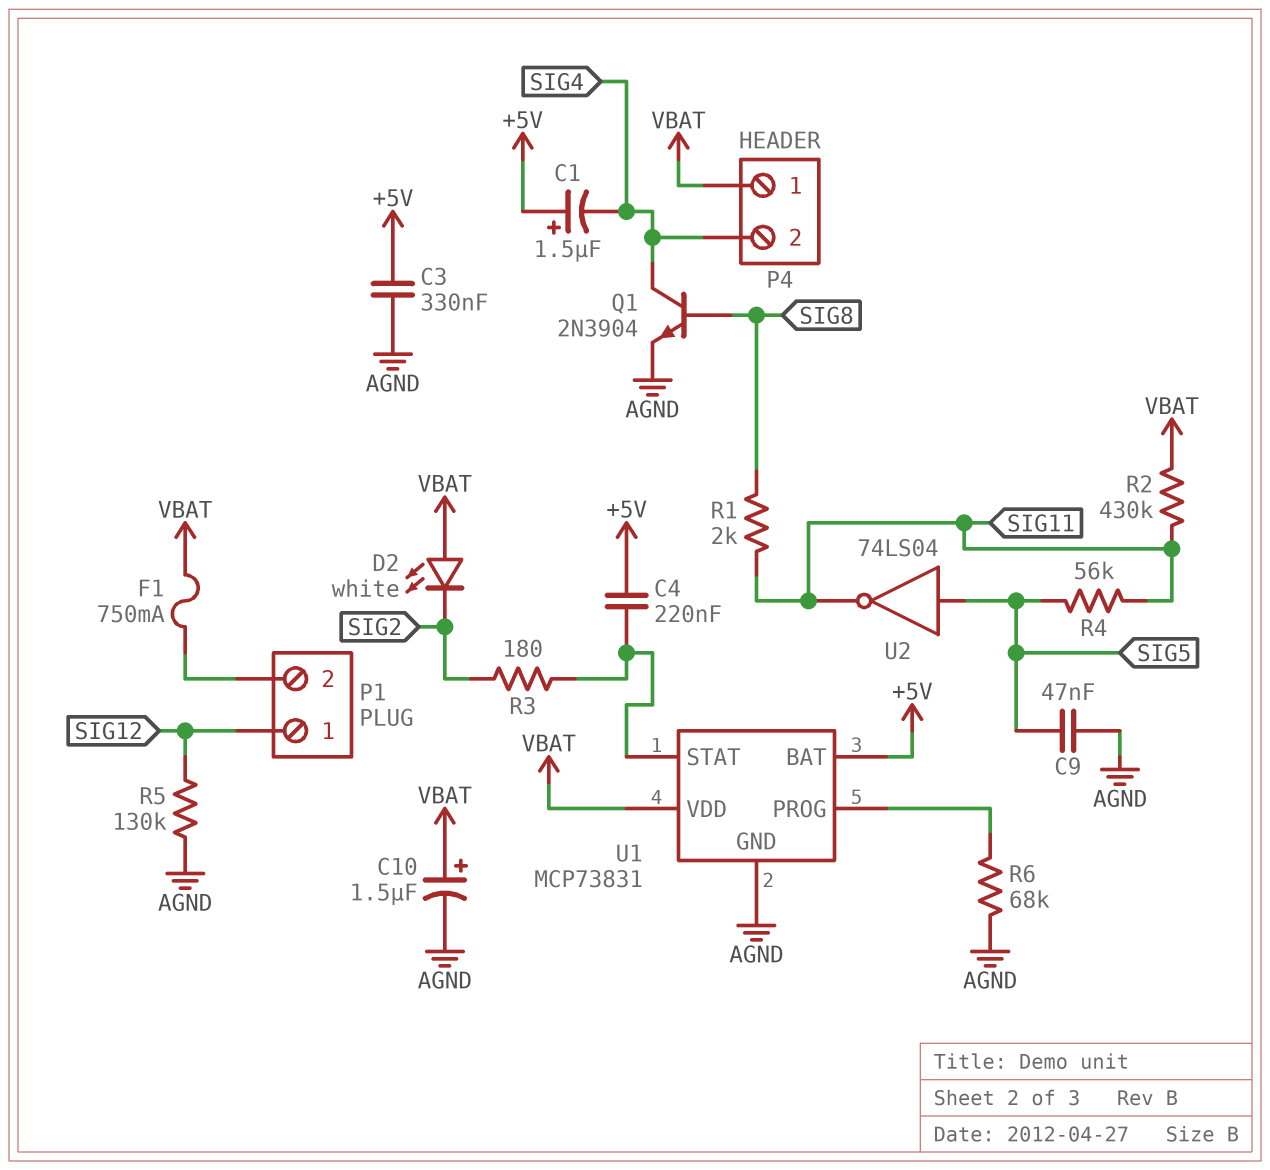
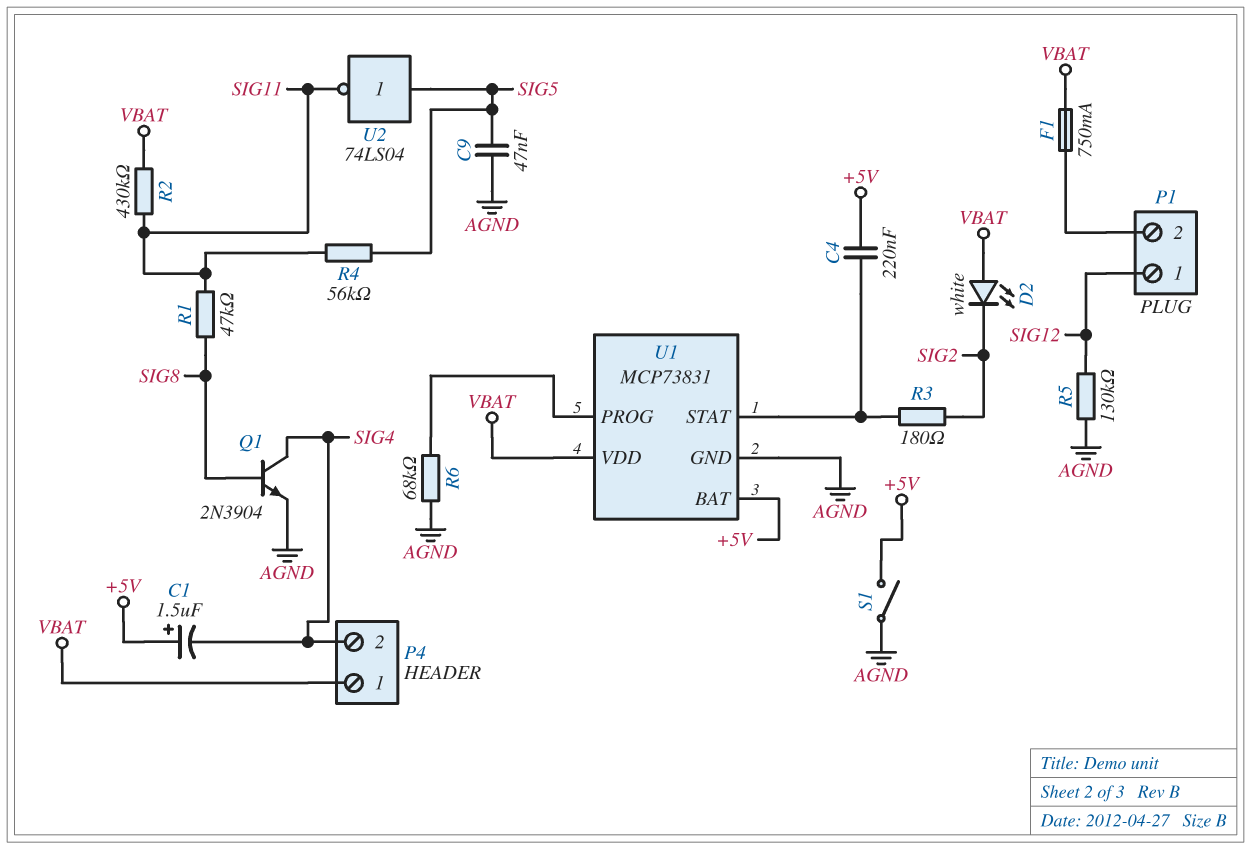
C3: 330nF (+5V, AGND) -> none
C10: 1.5uF (plus VBAT, minus AGND) -> none
R1: 2k (SIG8, SIG11) -> 47k (SIG8, SIG11)
S1: none -> switch (+5V, AGND)

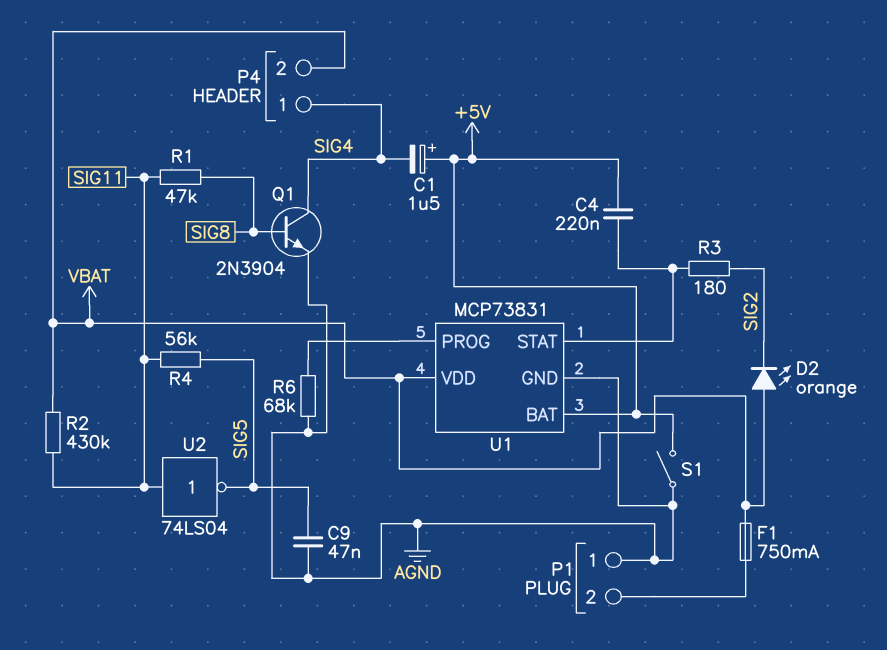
D2: LED white (A VBAT, K SIG2) -> LED orange (A VBAT, K SIG2)
P1 pin 1: SIG12 -> AGND
P4 pin 1: VBAT -> SIG4
P4 pin 2: SIG4 -> VBAT
R5: 130k (AGND, SIG12) -> none
U2: NOT 74LS04 (in SIG5, out SIG11) -> NOT 74LS04 (in SIG11, out SIG5)

